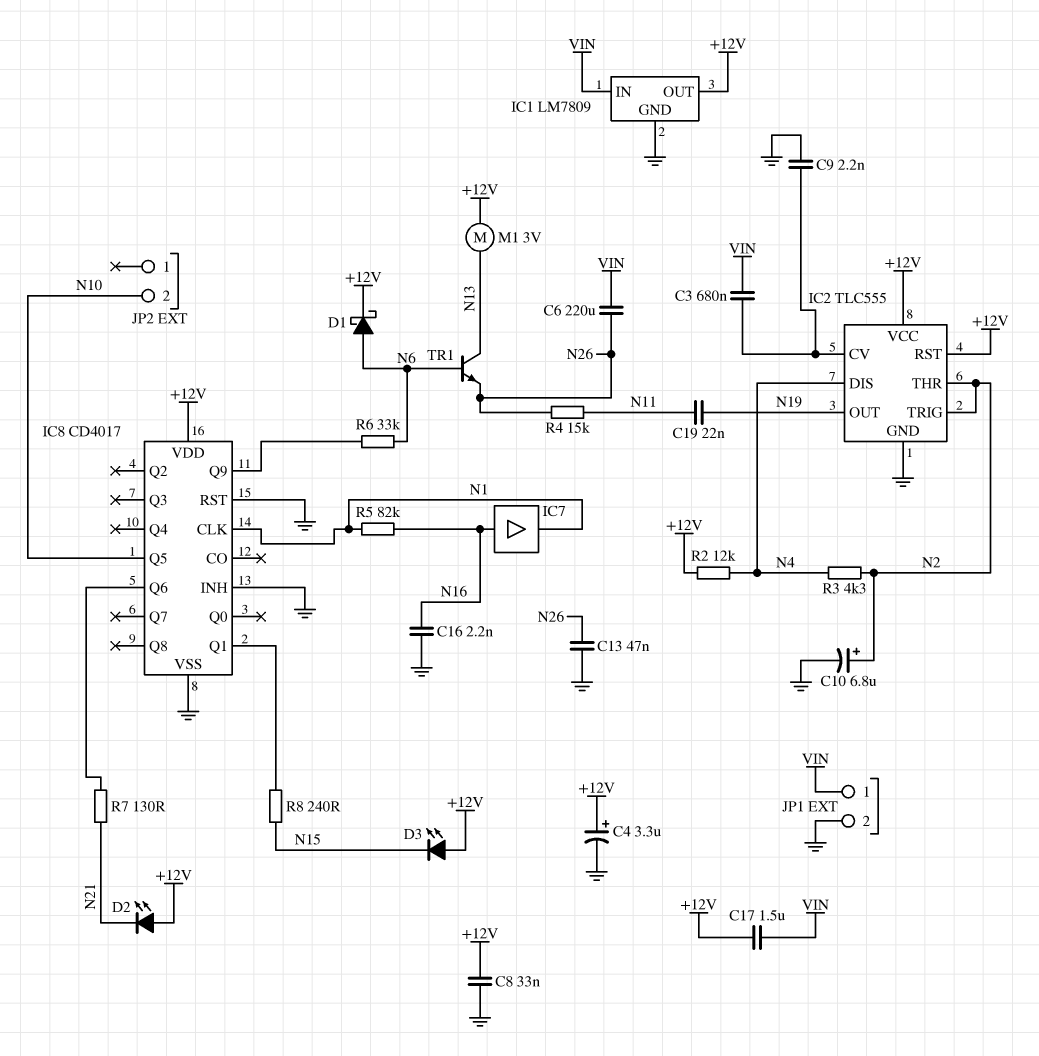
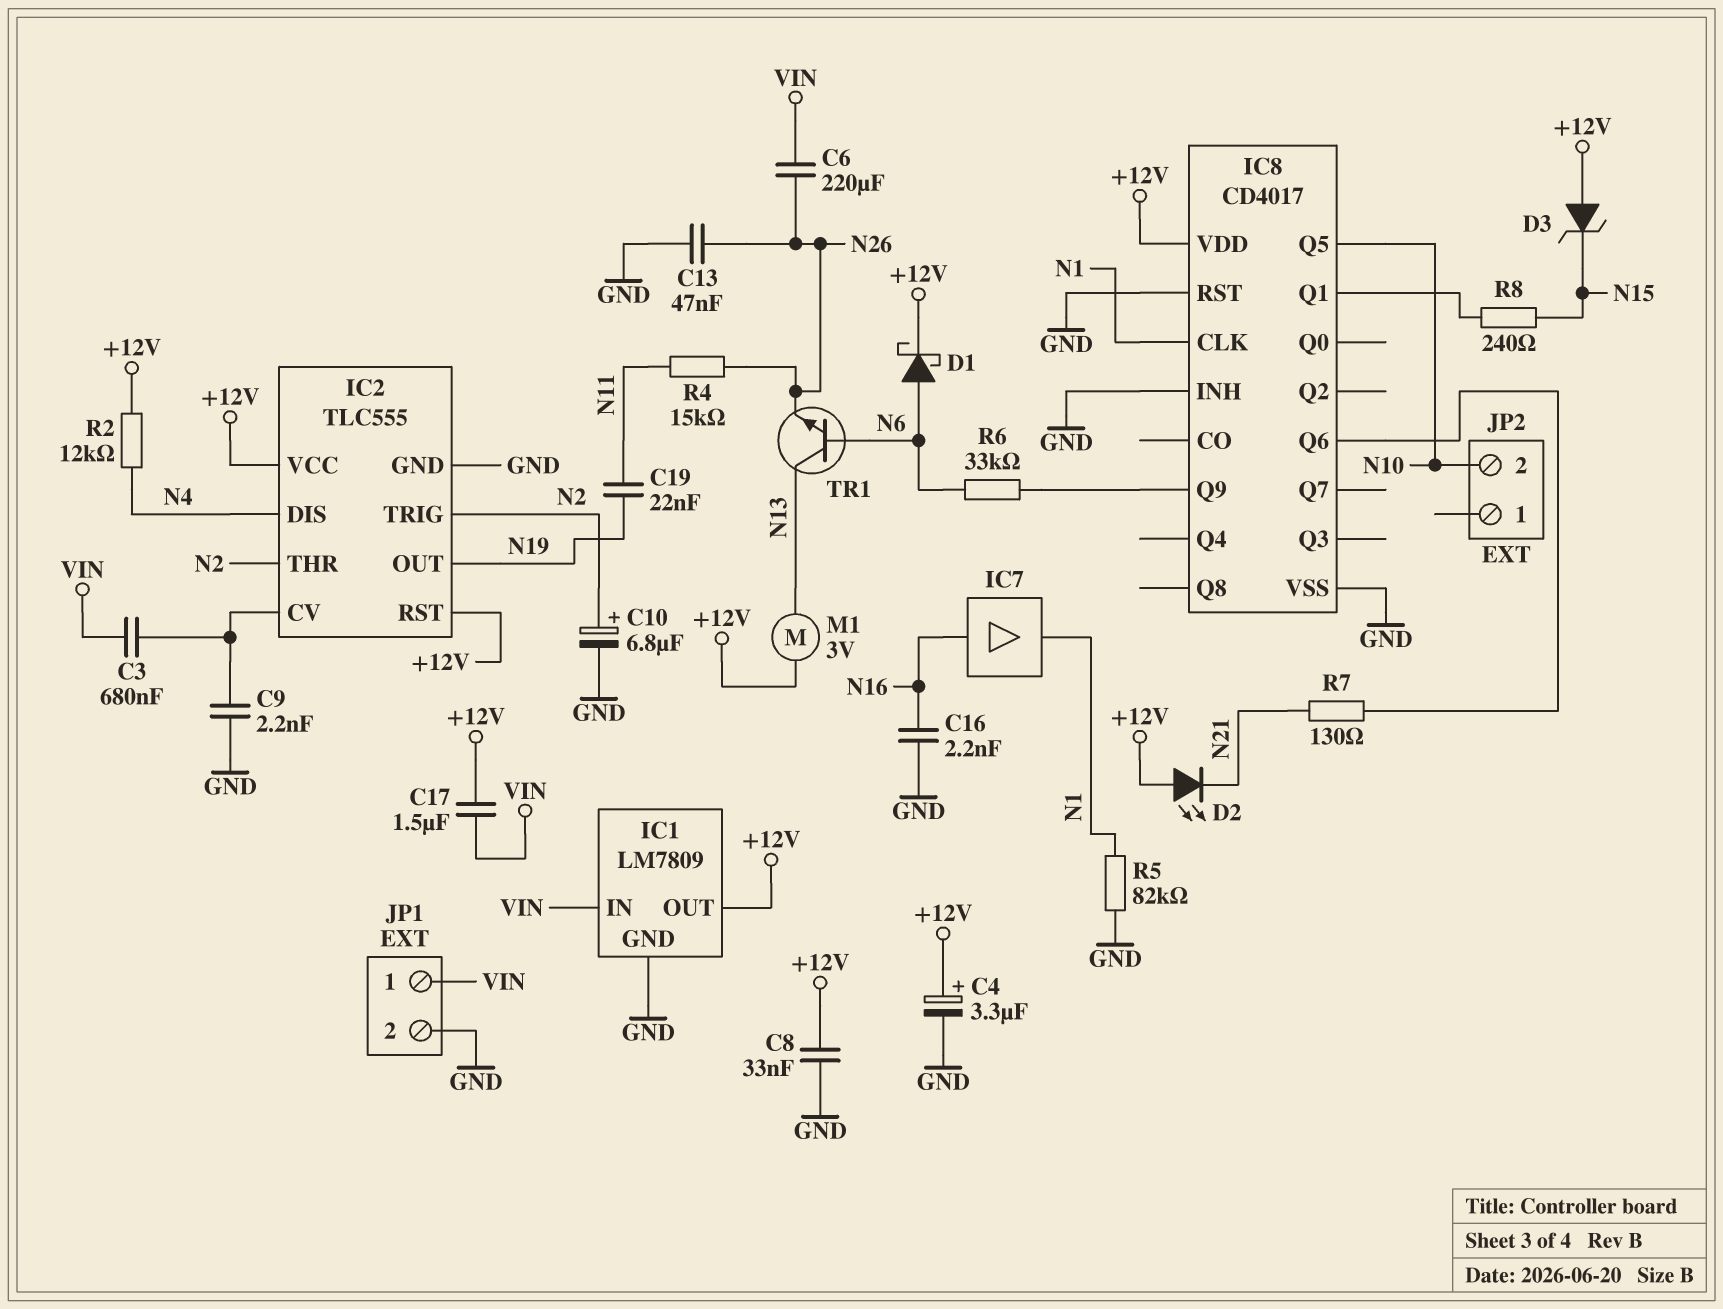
D3: LED (A +12V, K N15) -> zener (A +12V, K N15)
R3: 4.3k (N2, N4) -> none
R5: 82k (N1, N16) -> 82k (GND, N1)

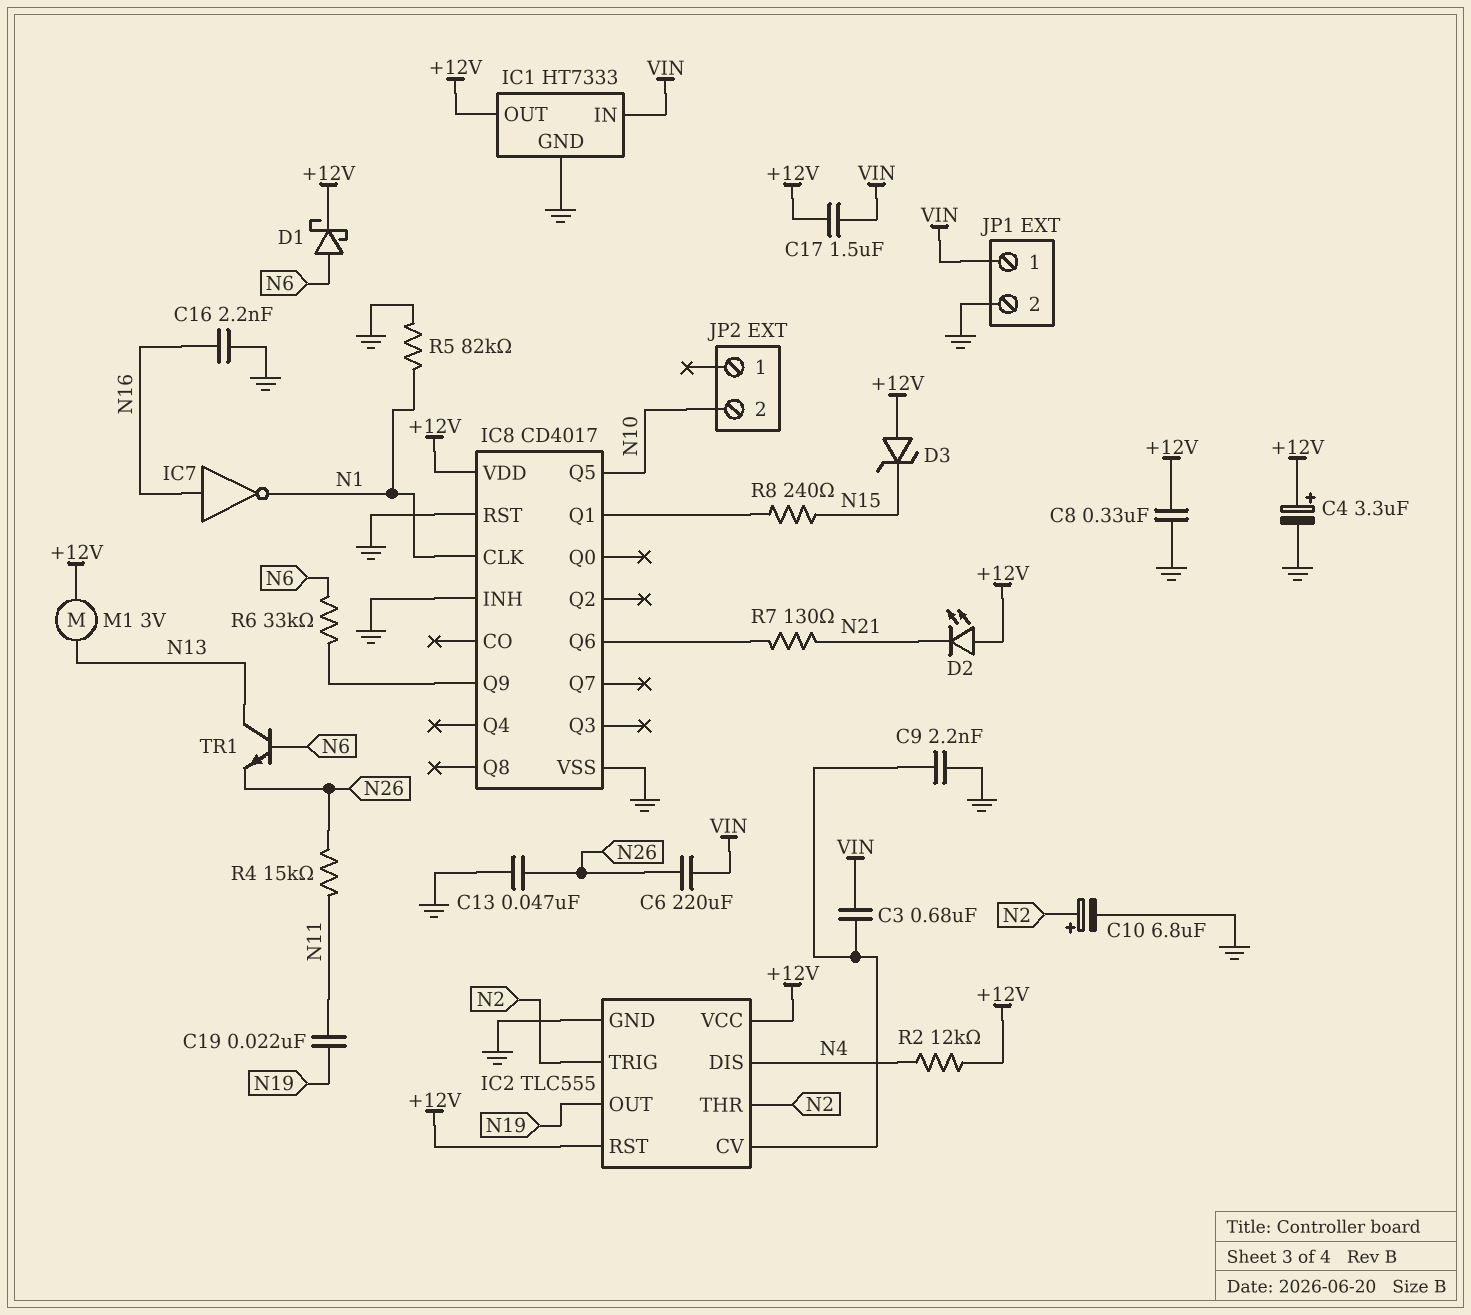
C8: 33nF (+12V, GND) -> 330nF (+12V, GND)
IC1: LM7809 -> HT7333
IC7: buffer (in N16, out N1) -> NOT (in N16, out N1)

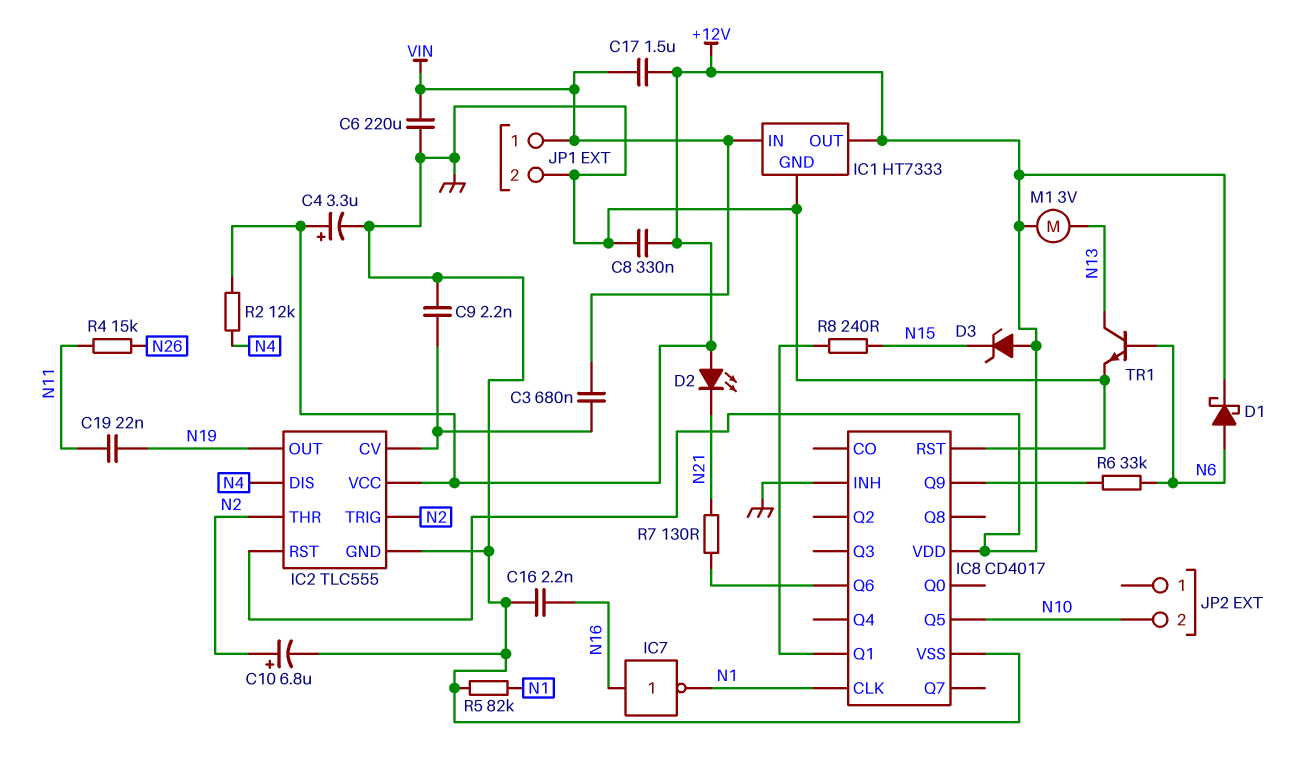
C6: 220uF (N26, VIN) -> 220uF (GND, VIN)
C13: 47nF (GND, N26) -> none
TR1: NPN (B N6, C N13, E N26) -> NPN (B N6, C N13, E GND)

